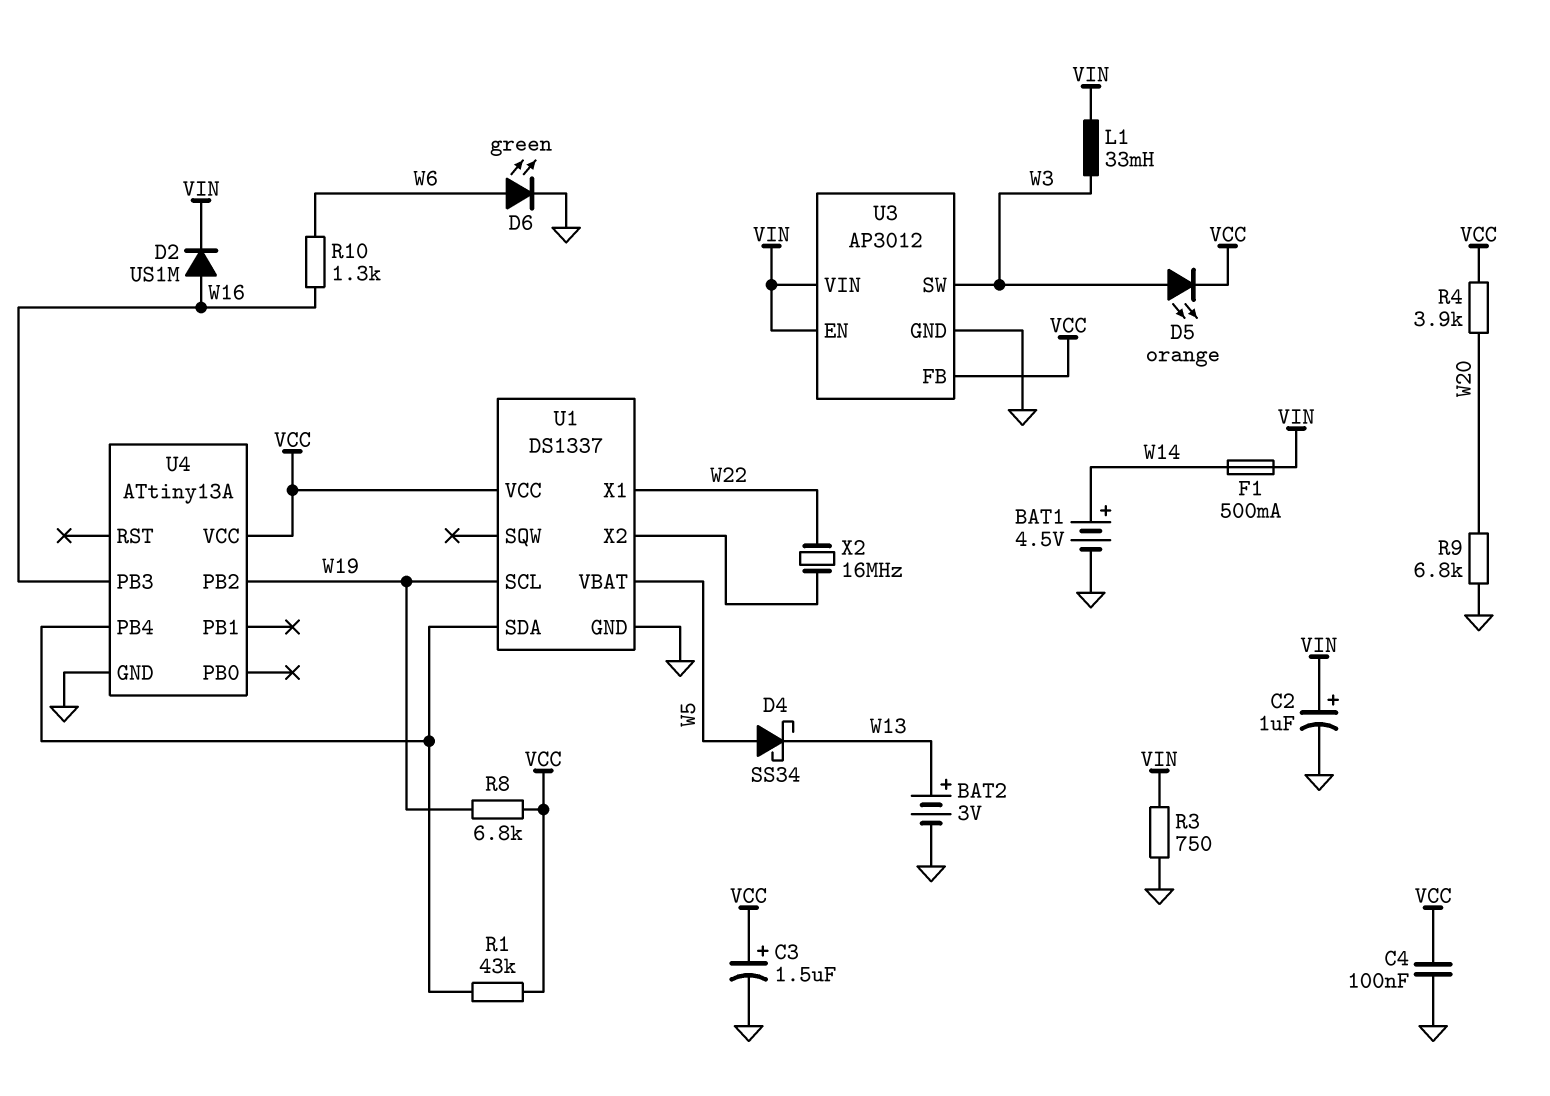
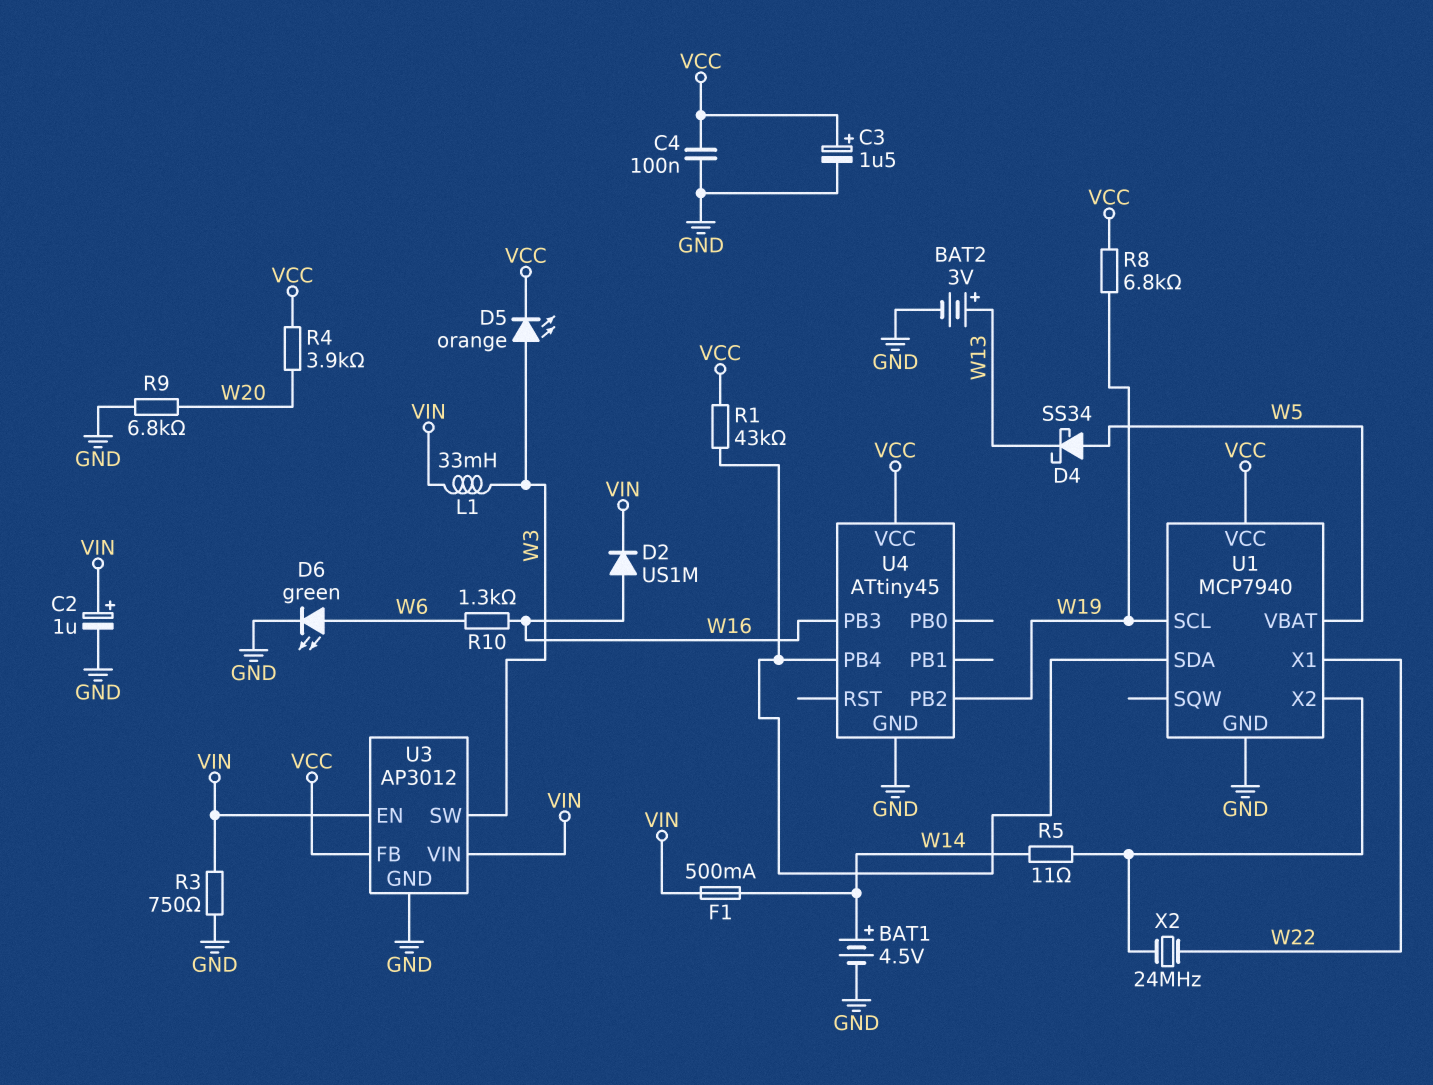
R5: none -> 11 (U1/X2, W14)
U1: DS1337 -> MCP7940
U4: ATtiny13A -> ATtiny45
X2: 16MHz (U1/X2, W22) -> 24MHz (U1/X2, W22)

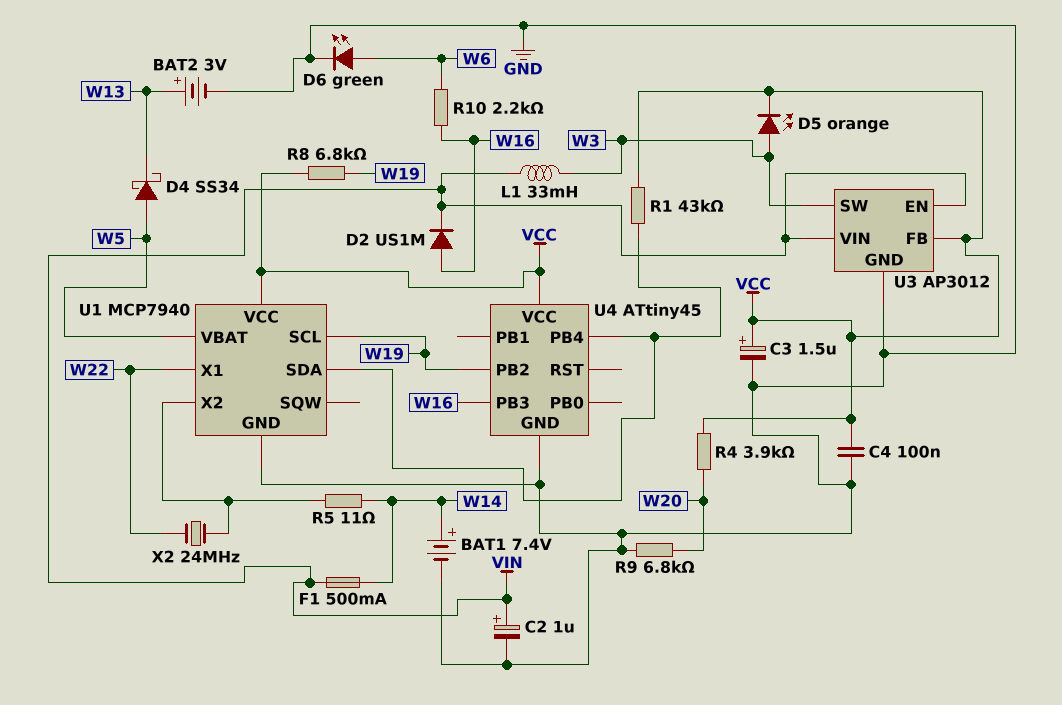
BAT1: 4.5V (plus W14, minus GND) -> 7.4V (plus W14, minus GND)
R3: 750 (GND, VIN) -> none
R10: 1.3k (W6, W16) -> 2.2k (W6, W16)

